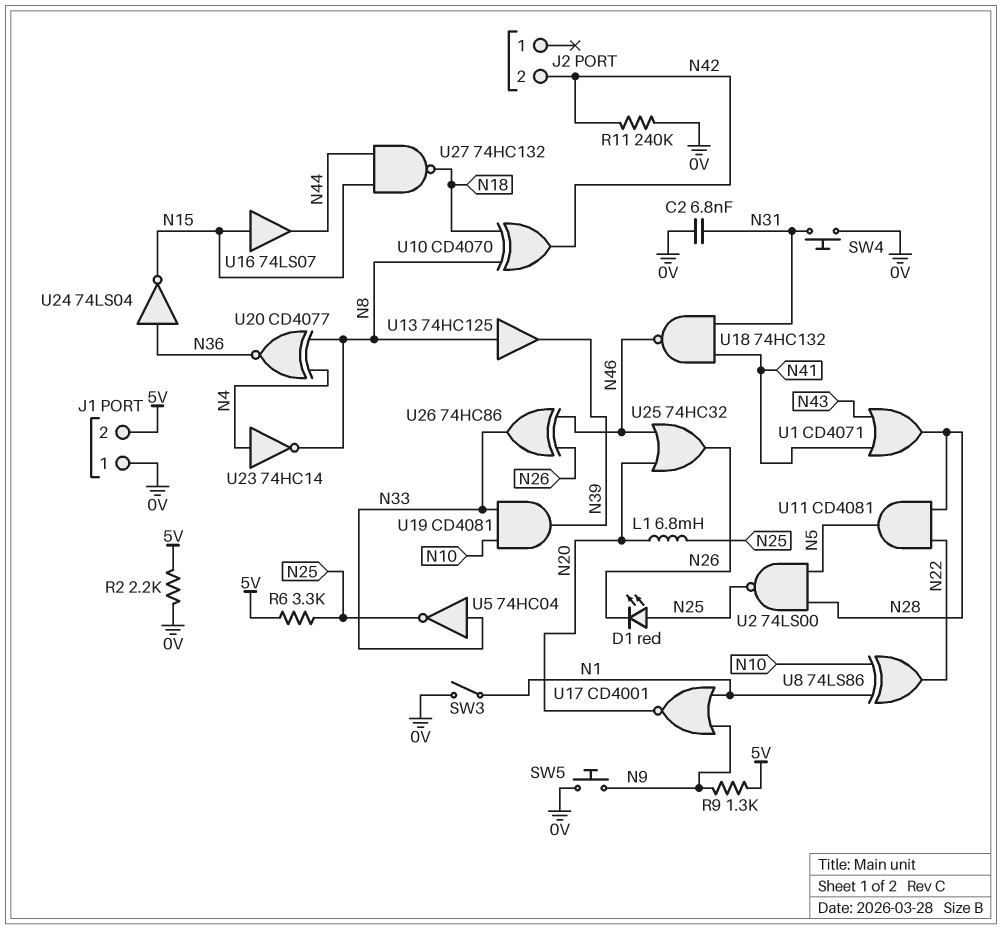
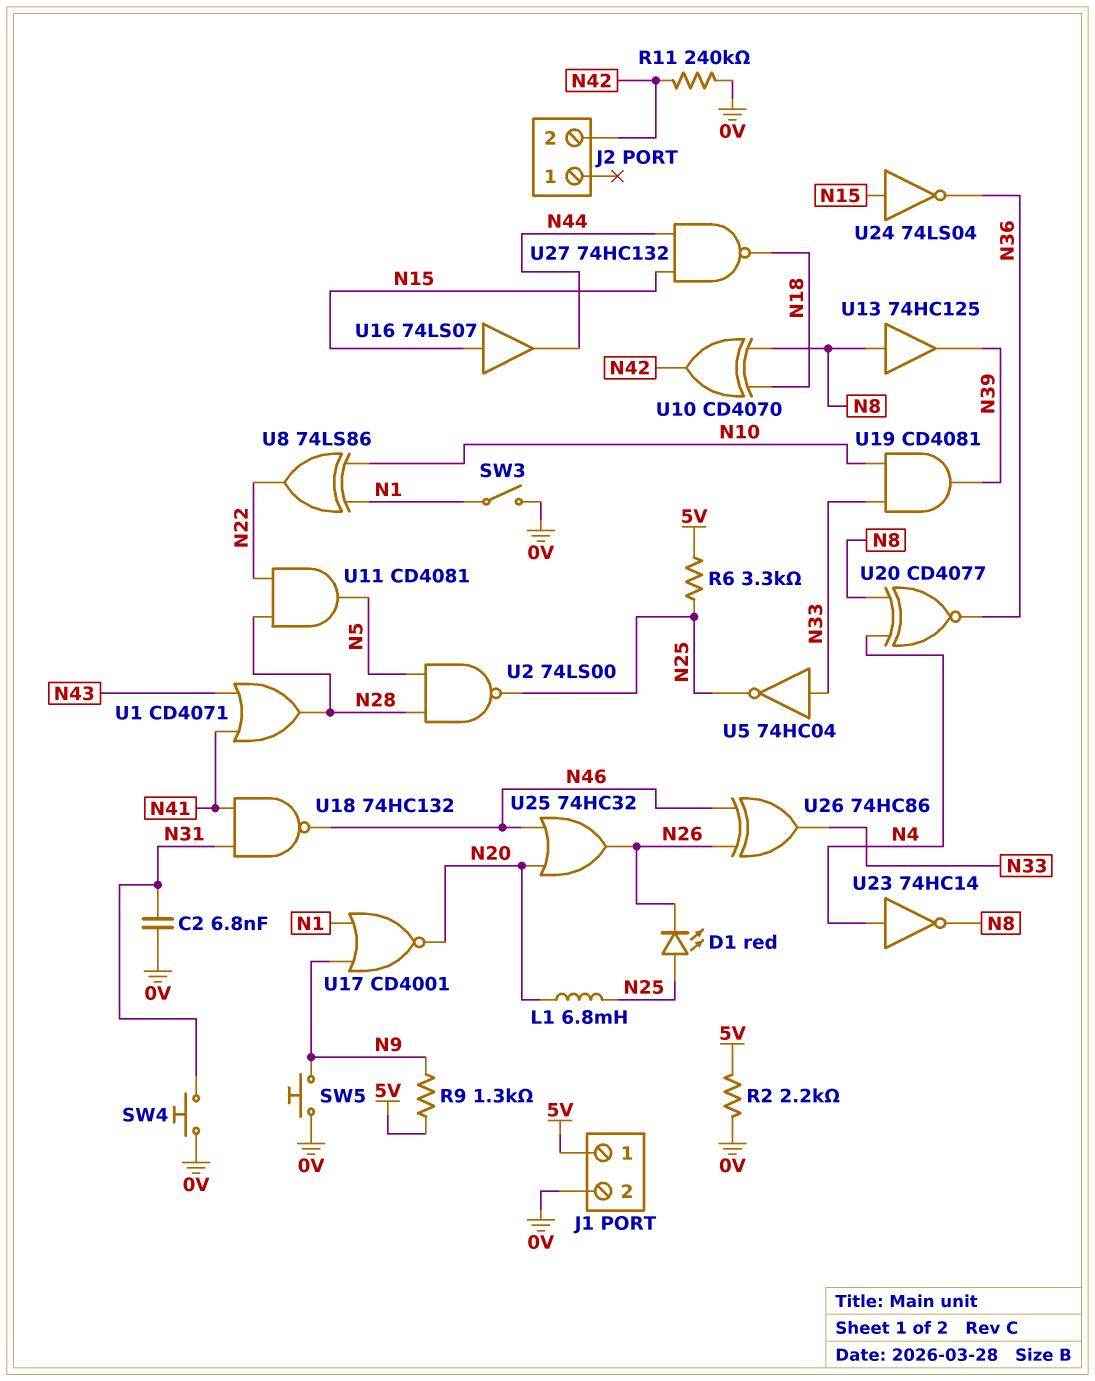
J1 pin 1: 0V -> 5V
J1 pin 2: 5V -> 0V
U24: NOT 74LS04 (in N36, out N15) -> NOT 74LS04 (in N15, out N36)

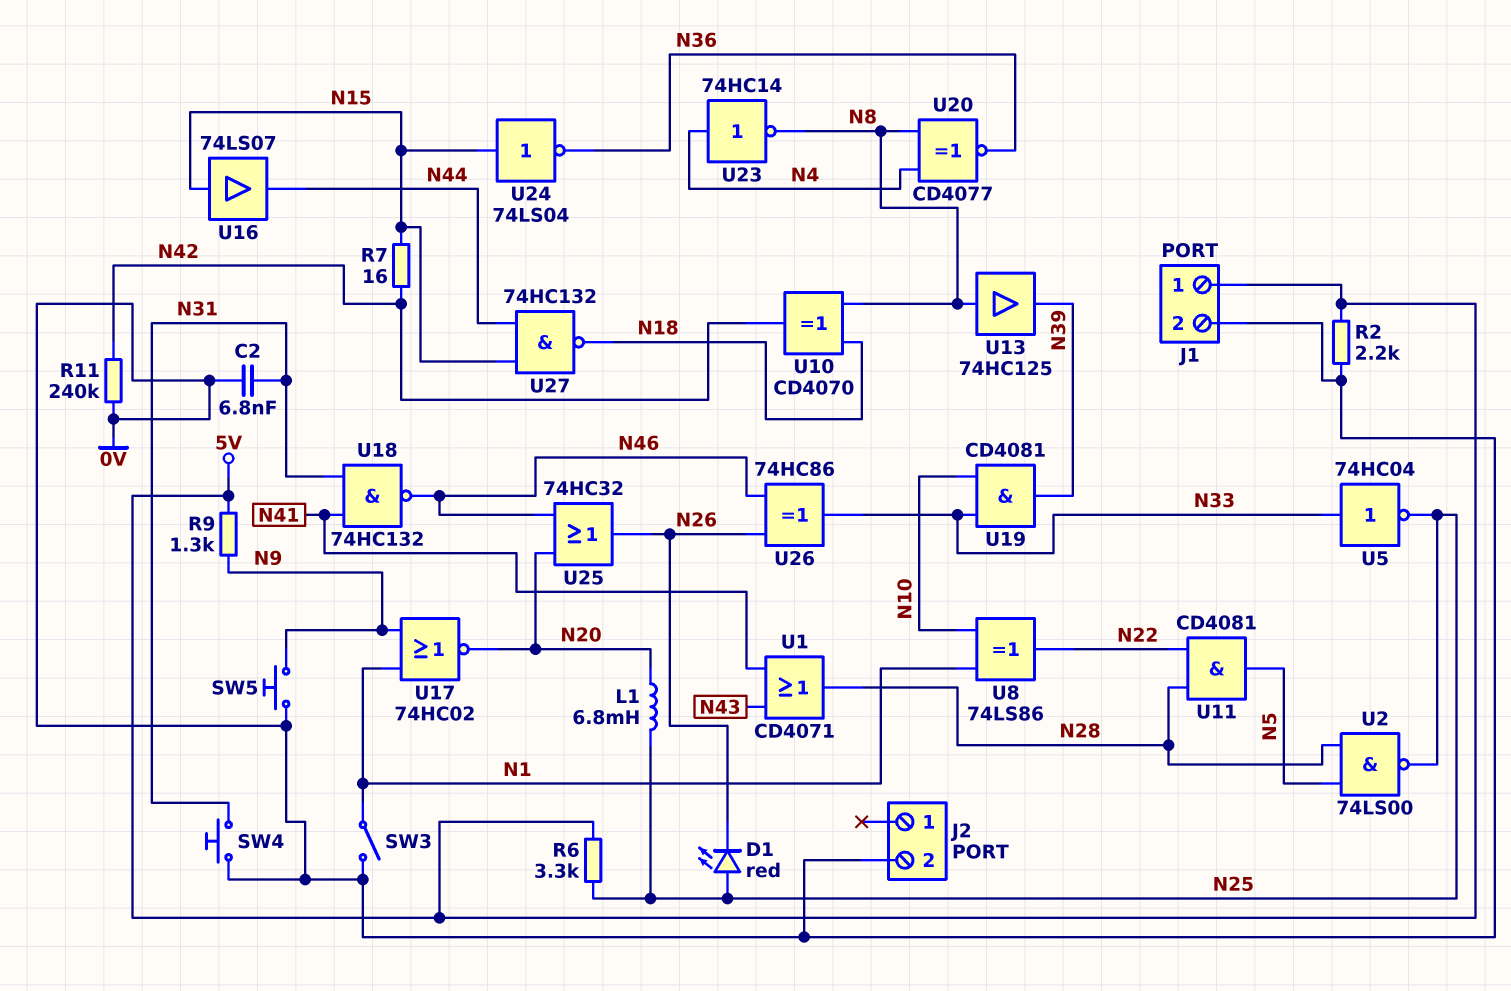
J2 pin 2: N42 -> 0V
R7: none -> 16 (N15, N42)
U17: NOR CD4001 (in N1, in N9, out N20) -> NOR 74HC02 (in N1, in N9, out N20)

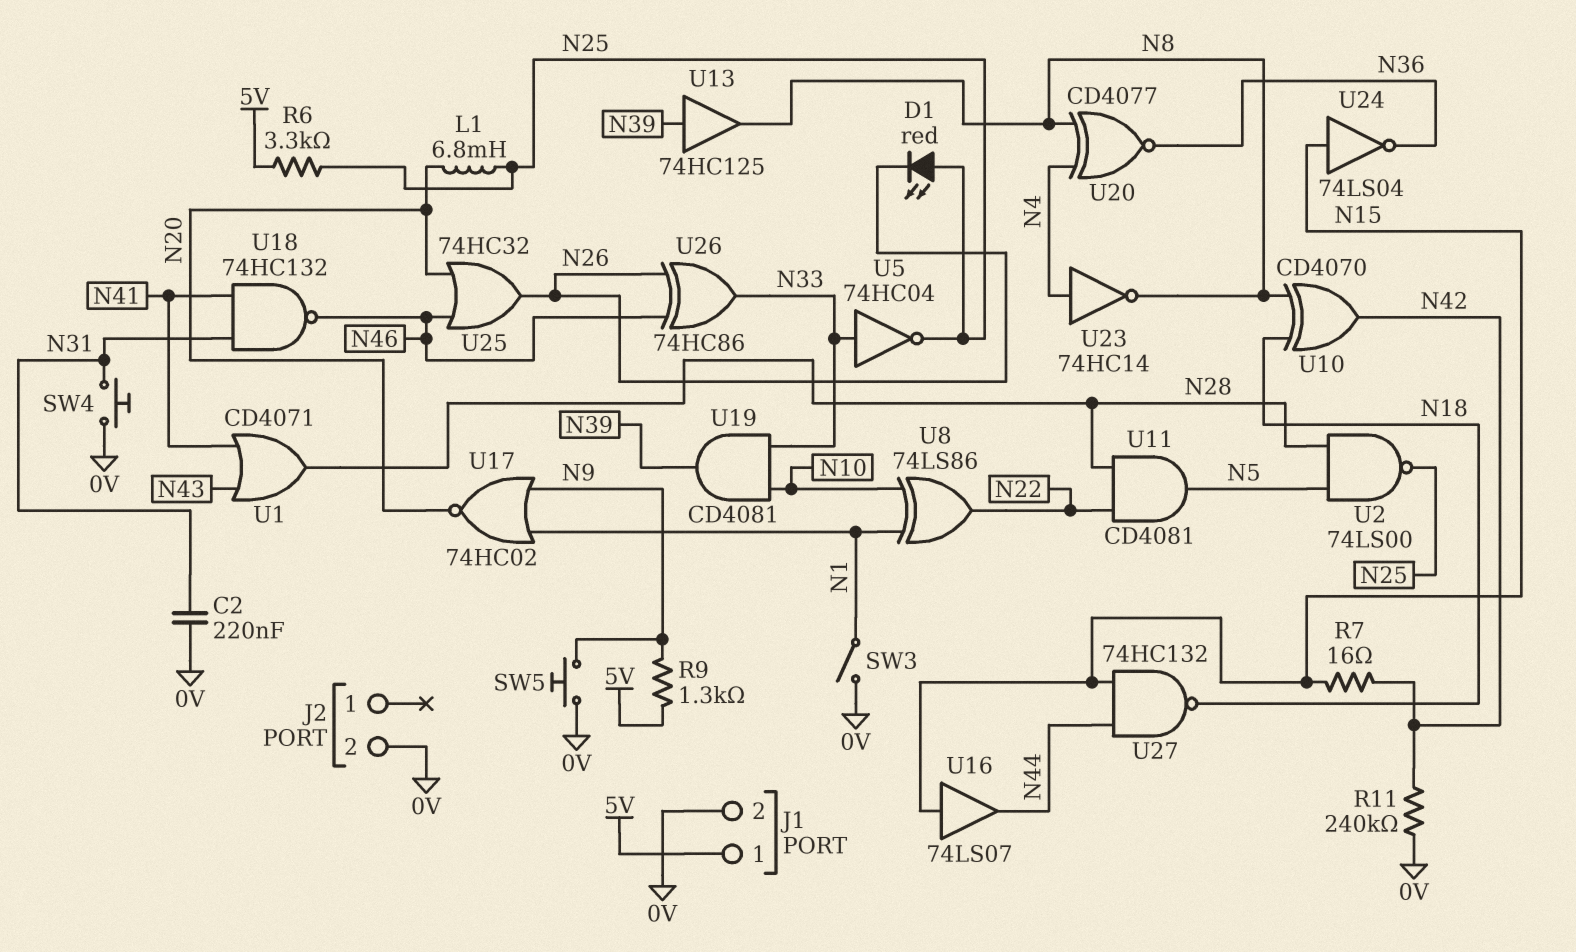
C2: 6.8nF (0V, N31) -> 220nF (0V, N31)
R2: 2.2k (0V, 5V) -> none
U13: buffer 74HC125 (in N8, out N39) -> buffer 74HC125 (in N39, out N8)

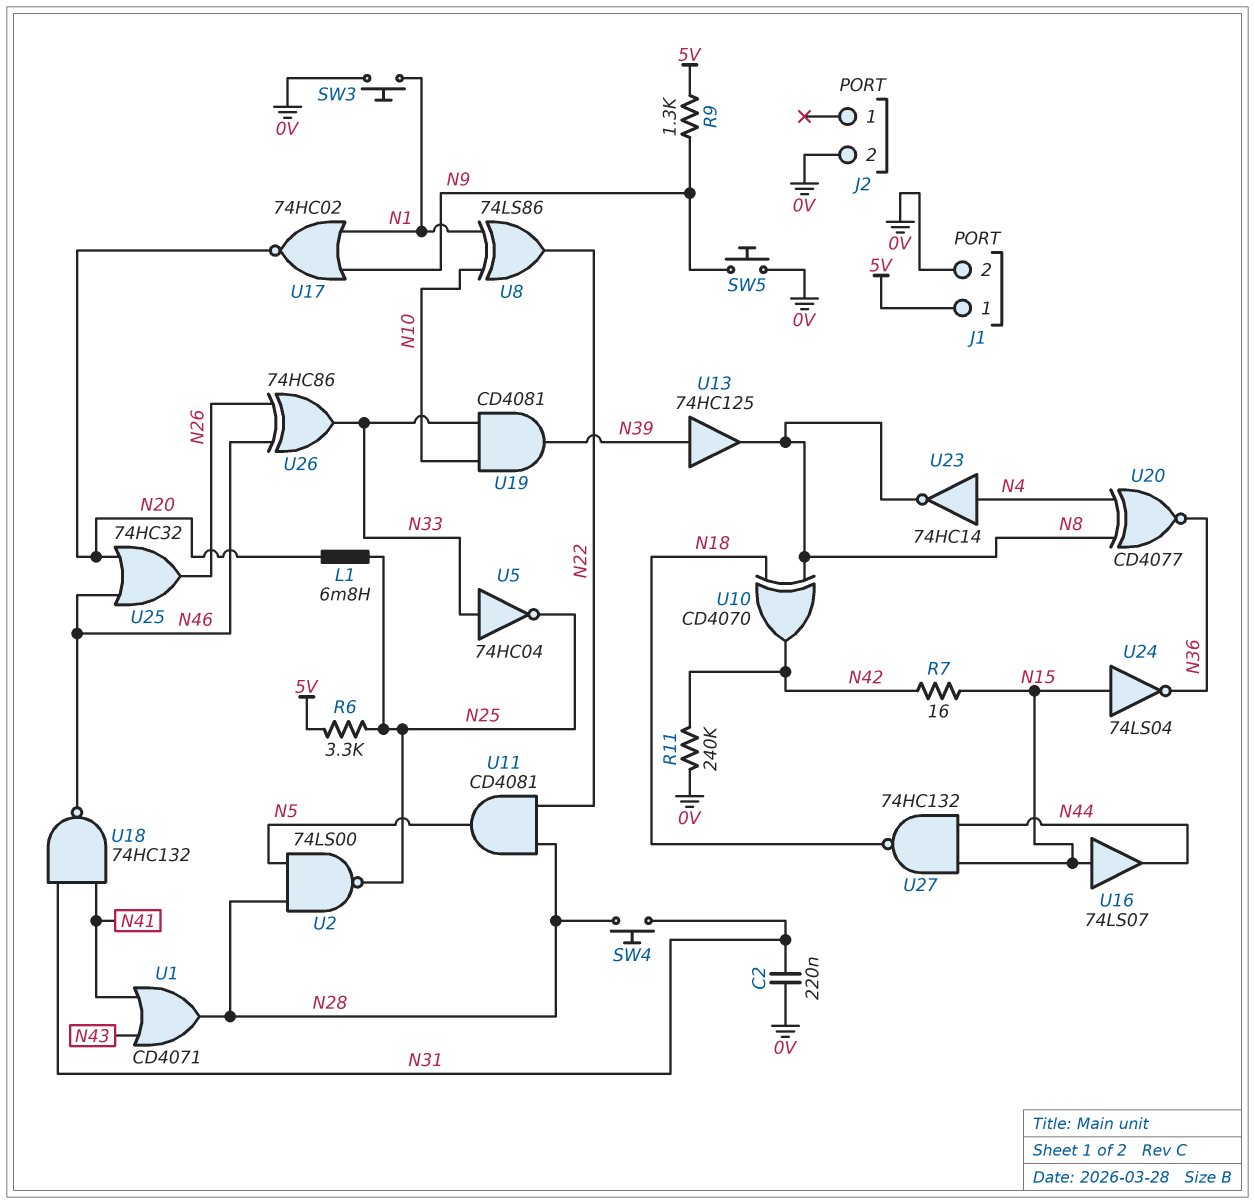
D1: LED red (A N25, K N26) -> none
SW3: switch (0V, N1) -> button (0V, N1)
SW4: button (0V, N31) -> button (N28, N31)

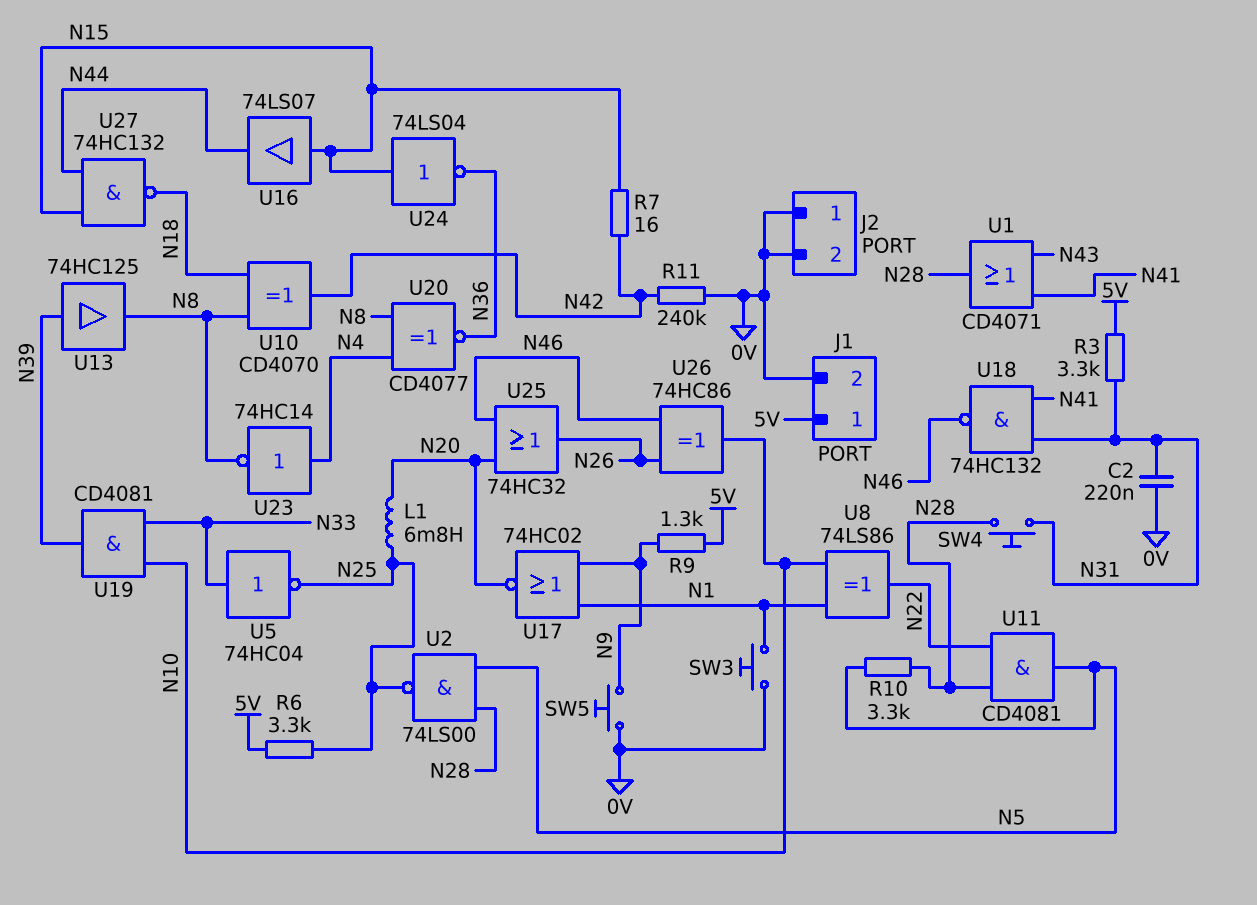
J2 pin 1: none -> 0V
R3: none -> 3.3k (5V, N31)
R10: none -> 3.3k (N5, N28)
U26: XOR 74HC86 (in N26, in N46, out N33) -> XOR 74HC86 (in N26, in N46, out N10)

